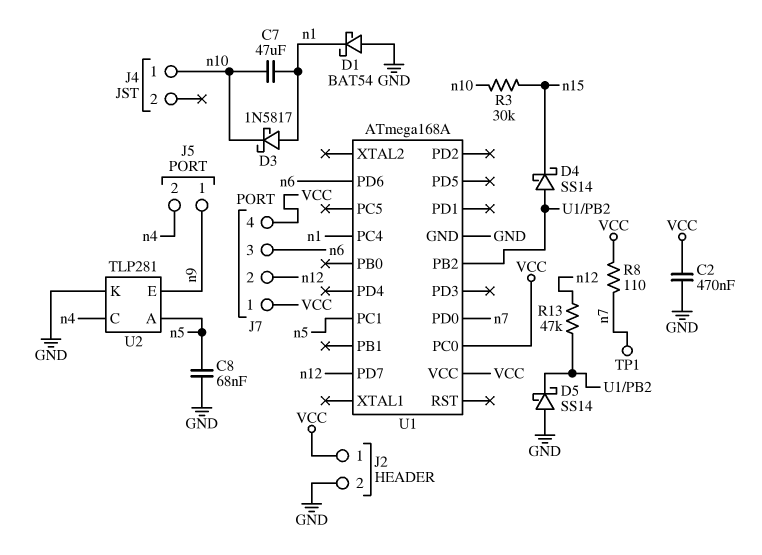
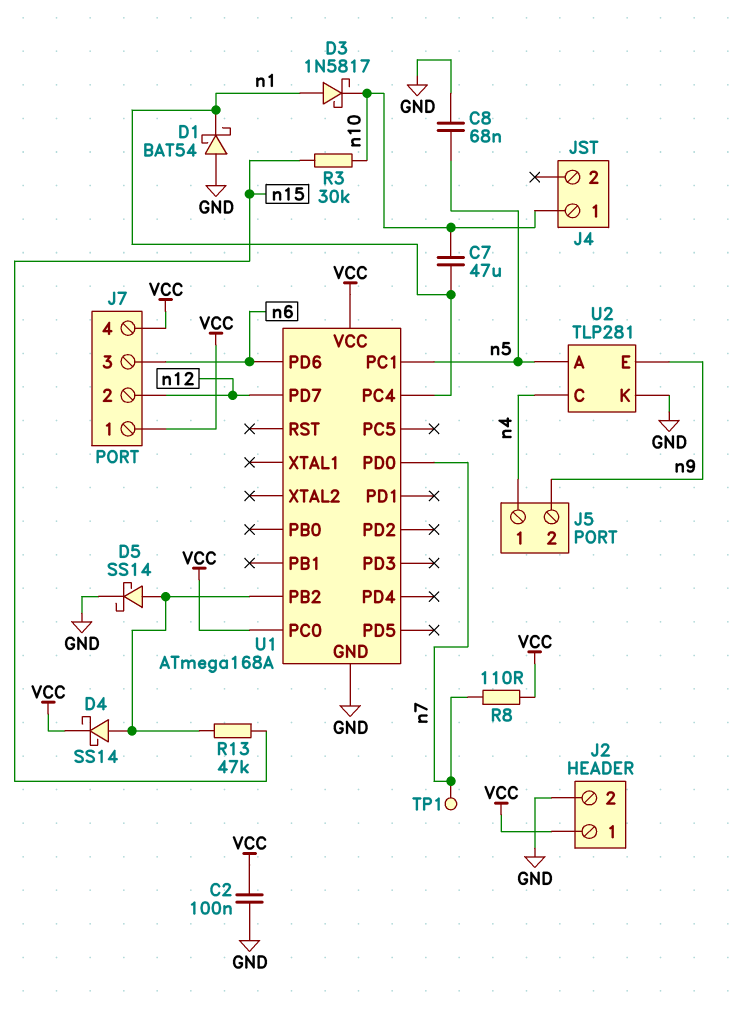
C2: 470nF (GND, VCC) -> 100nF (GND, VCC)
D4: schottky SS14 (A U1/PB2, K n15) -> schottky SS14 (A U1/PB2, K VCC)
D5: schottky SS14 (A GND, K U1/PB2) -> schottky SS14 (A U1/PB2, K GND)
J5 pin 1: n9 -> n4
J5 pin 2: n4 -> n9
R13: 47k (U1/PB2, n12) -> 47k (U1/PB2, n15)

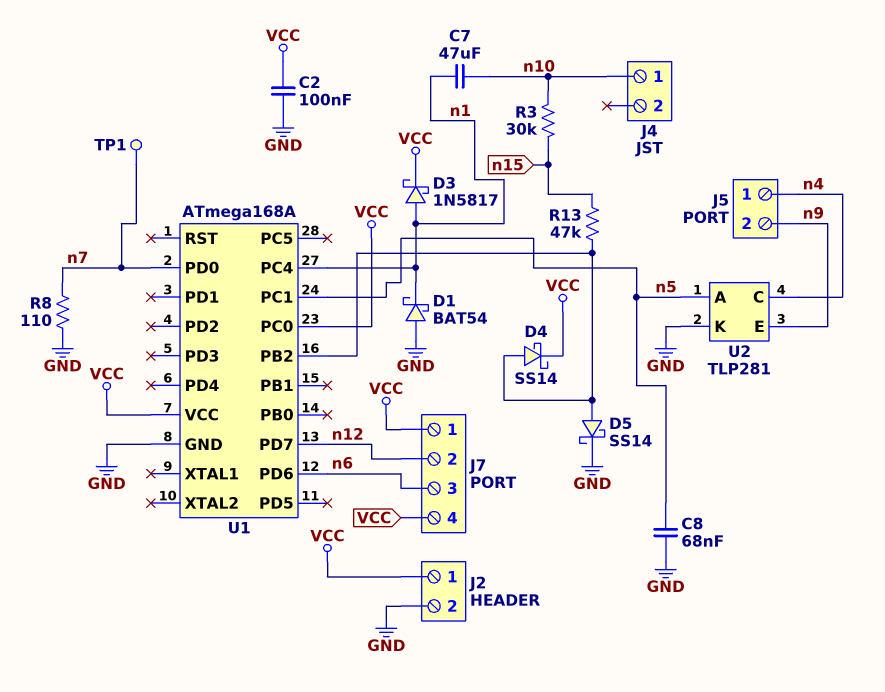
D3: schottky 1N5817 (A n1, K n10) -> schottky 1N5817 (A n1, K VCC)
R8: 110 (VCC, n7) -> 110 (GND, n7)

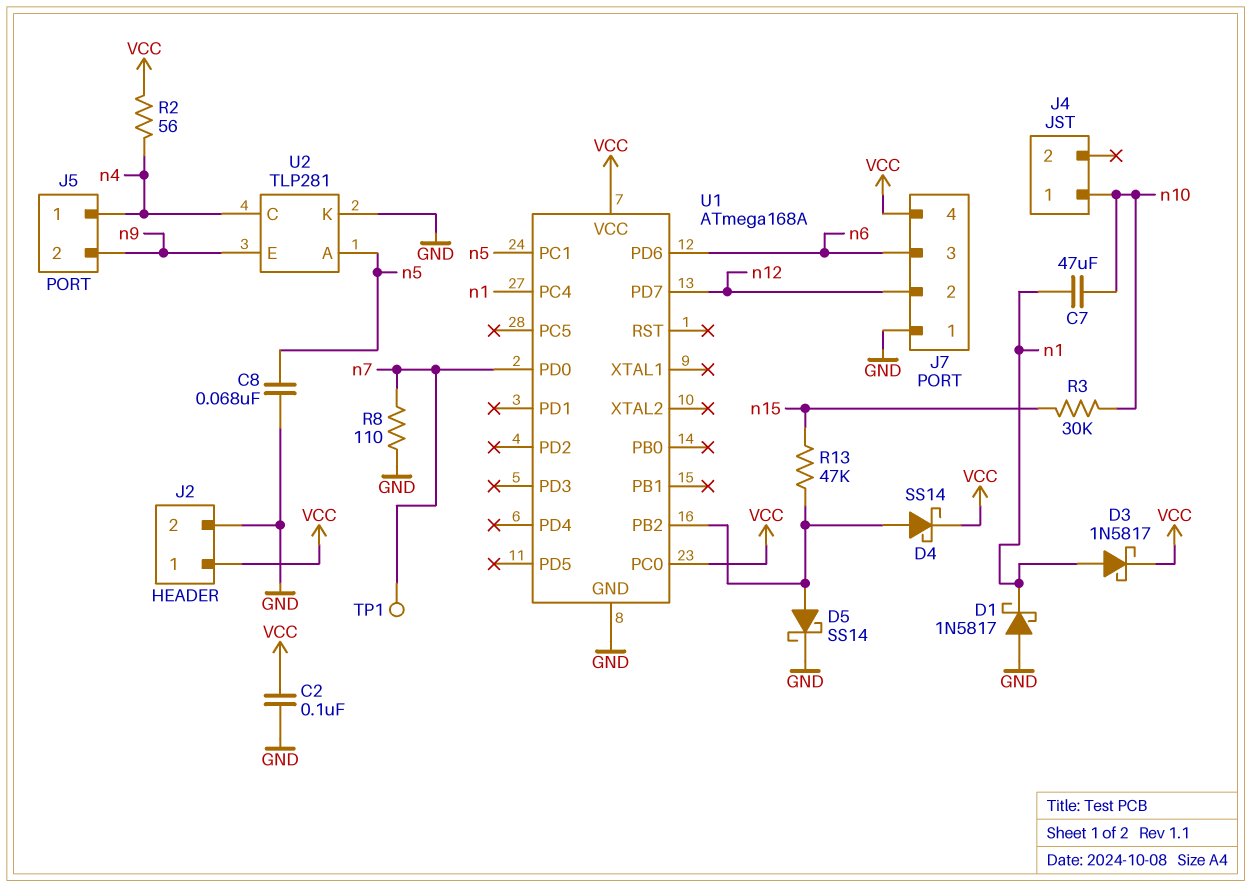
D1: schottky BAT54 (A GND, K n1) -> schottky 1N5817 (A GND, K n1)
J7 pin 1: VCC -> GND
R2: none -> 56 (VCC, n4)

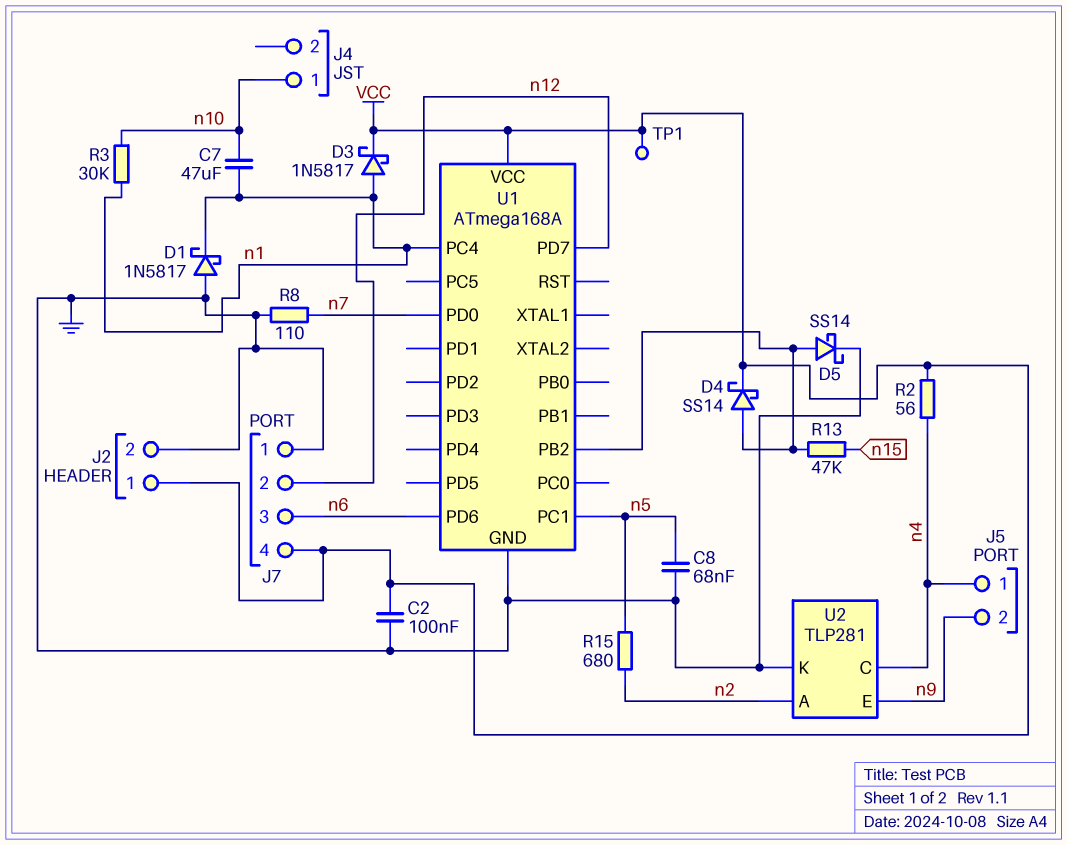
R3: 30k (n10, n15) -> 30k (n1, n10)
R15: none -> 680 (n2, n5)
TP1: test point (n7) -> test point (VCC)
U1 pin PC0: VCC -> none
U2 pin A: n5 -> n2

